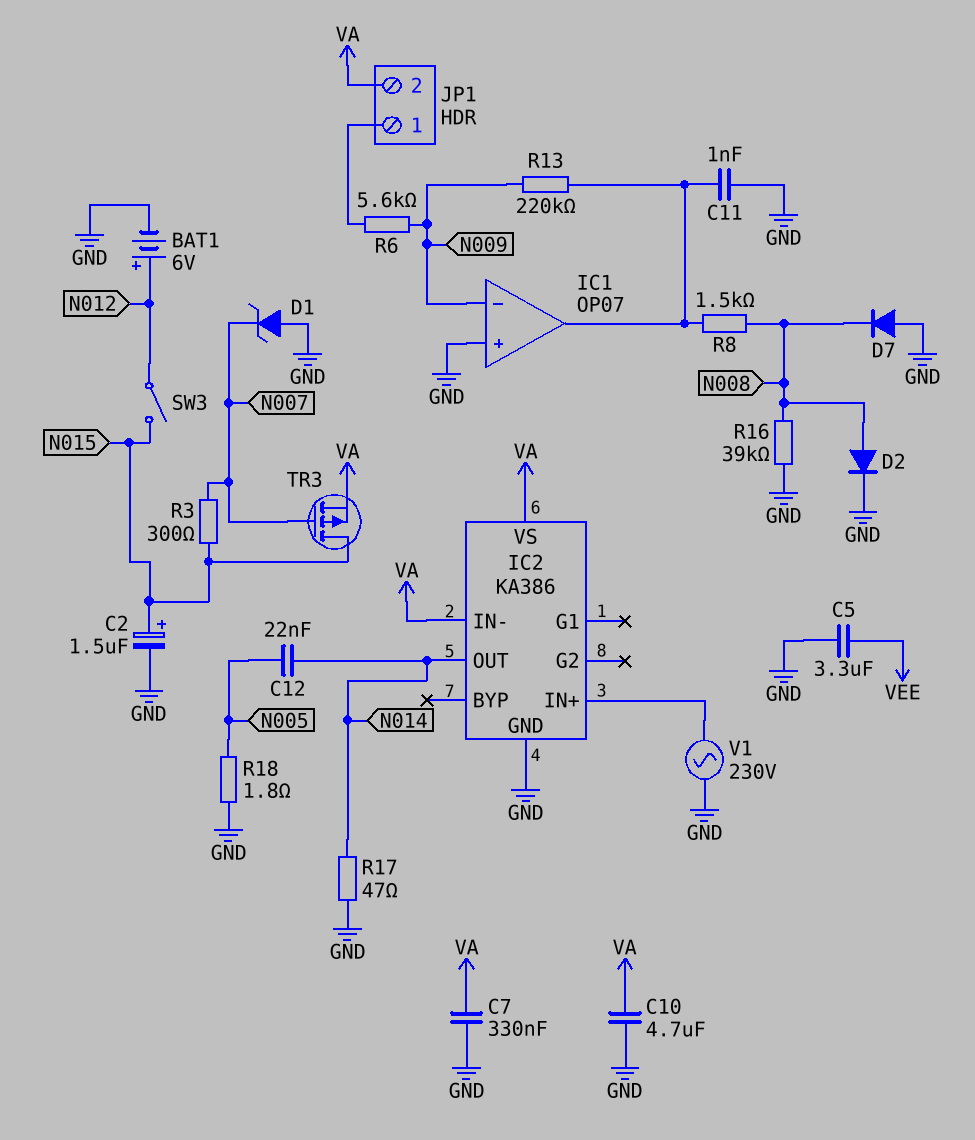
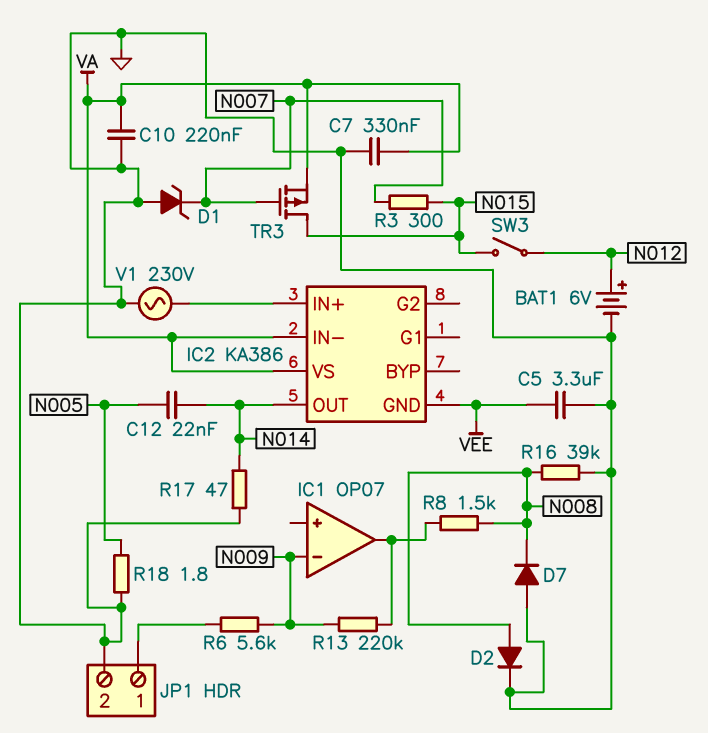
C2: 1.5uF (plus N015, minus GND) -> none
C10: 4.7uF (GND, VA) -> 220nF (GND, VA)
C11: 1nF (GND, IC1/out) -> none
IC1 pin in+: GND -> none
IC2 pin GND: GND -> VEE
JP1 pin 2: VA -> GND

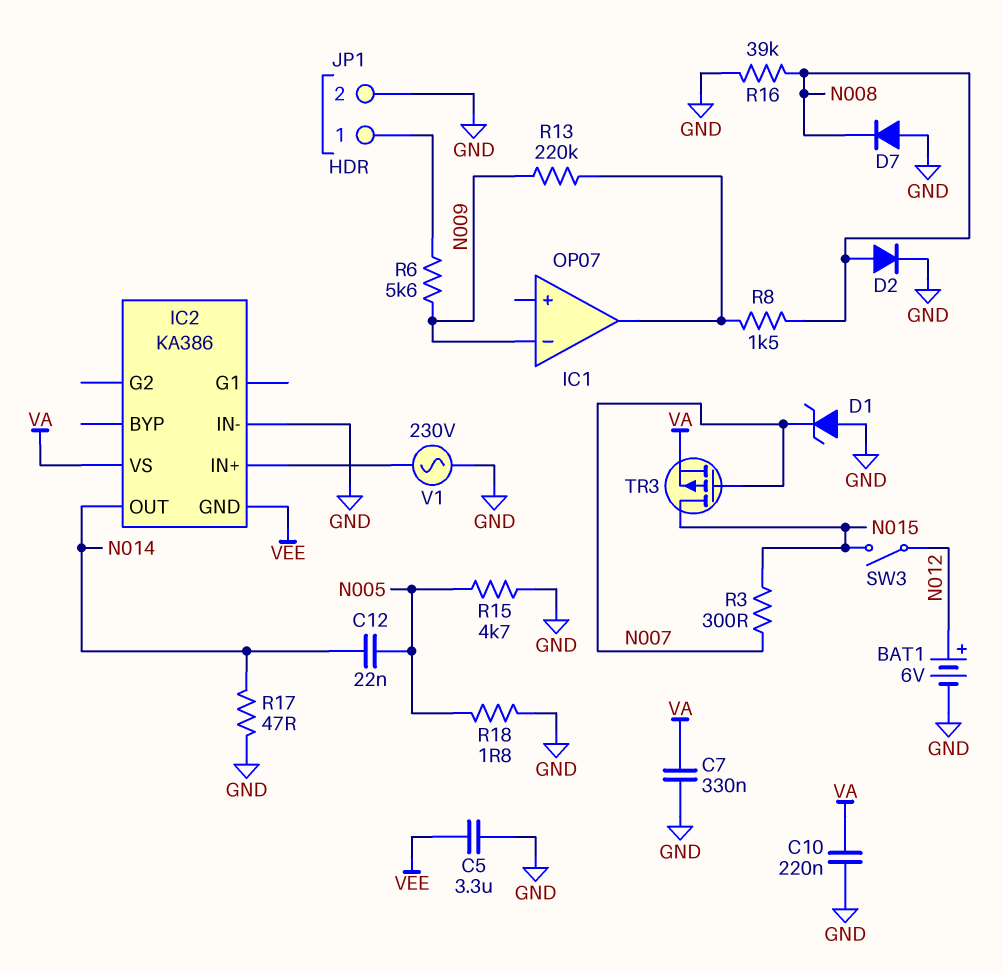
IC2 pin IN-: VA -> GND
R15: none -> 4.7k (GND, N005)

